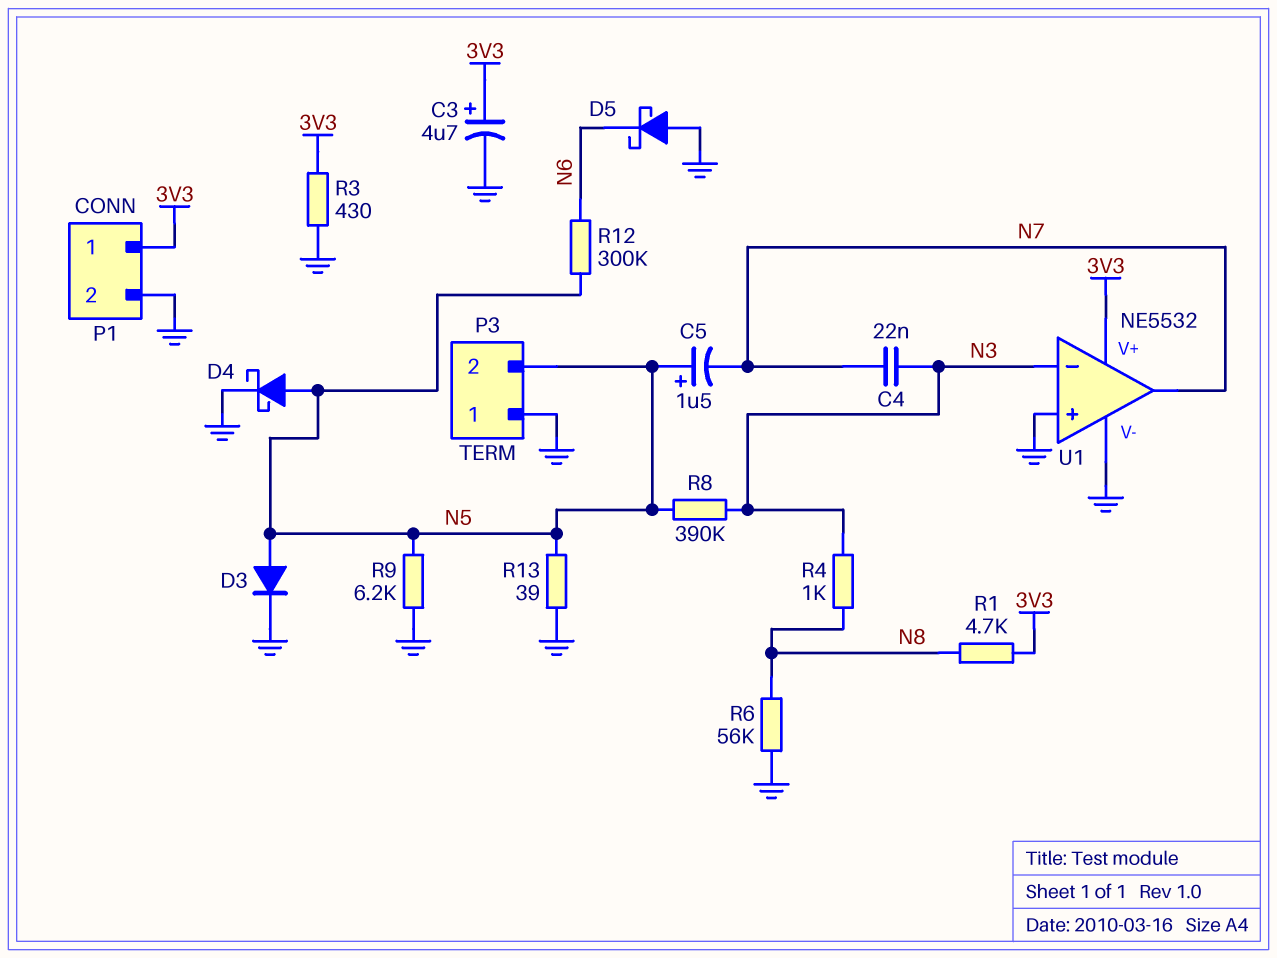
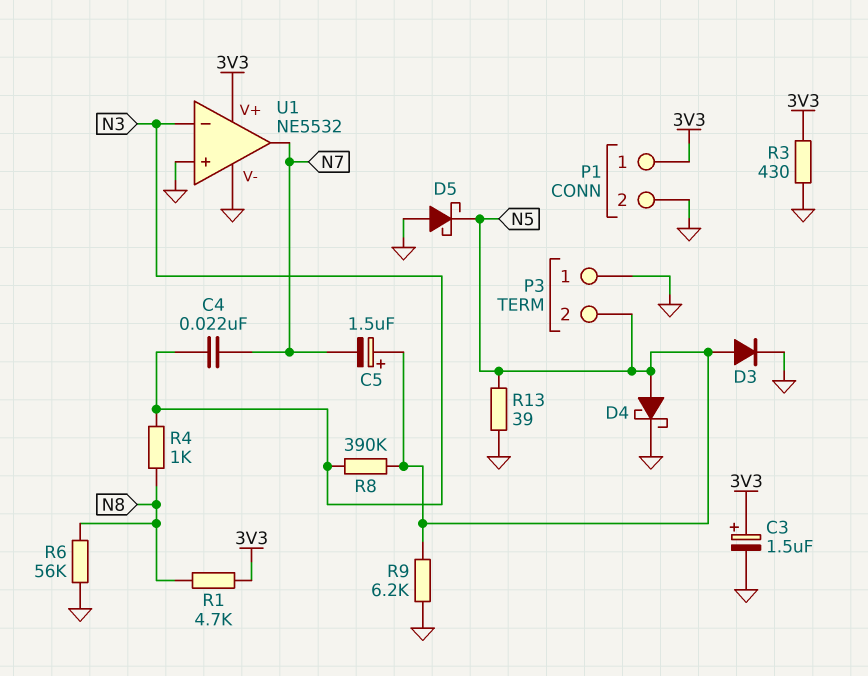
C3: 4.7uF (plus 3V3, minus GND) -> 1.5uF (plus 3V3, minus GND)
D5: schottky (A GND, K N6) -> schottky (A GND, K N5)
R12: 300k (N5, N6) -> none

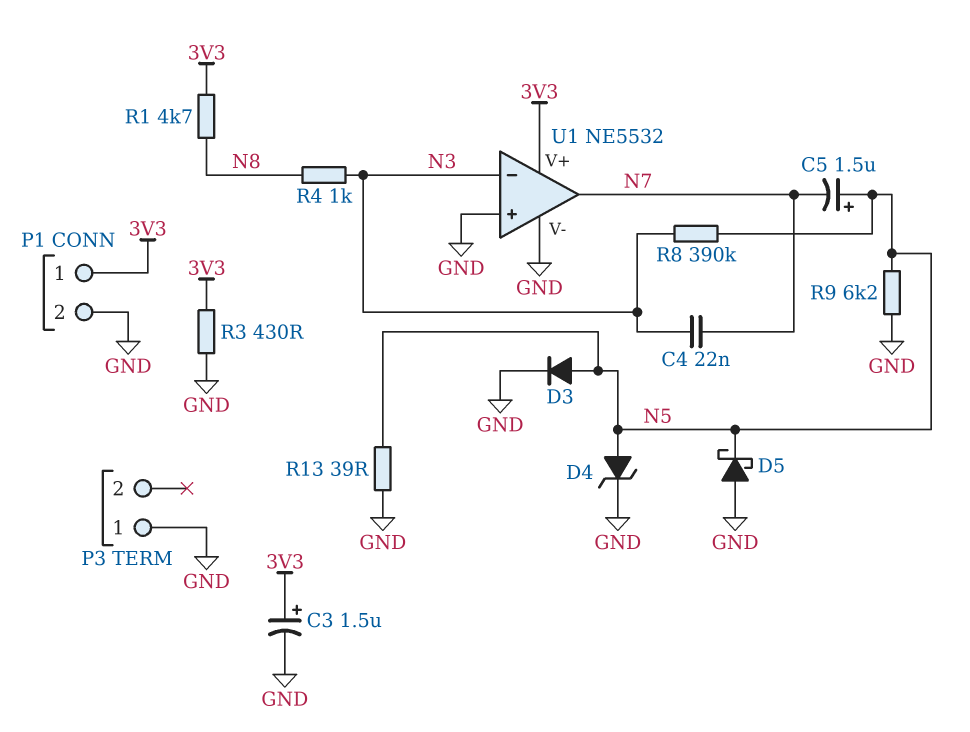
D4: schottky (A N5, K GND) -> zener (A N5, K GND)
P3 pin 2: N5 -> none
R6: 56k (GND, N8) -> none

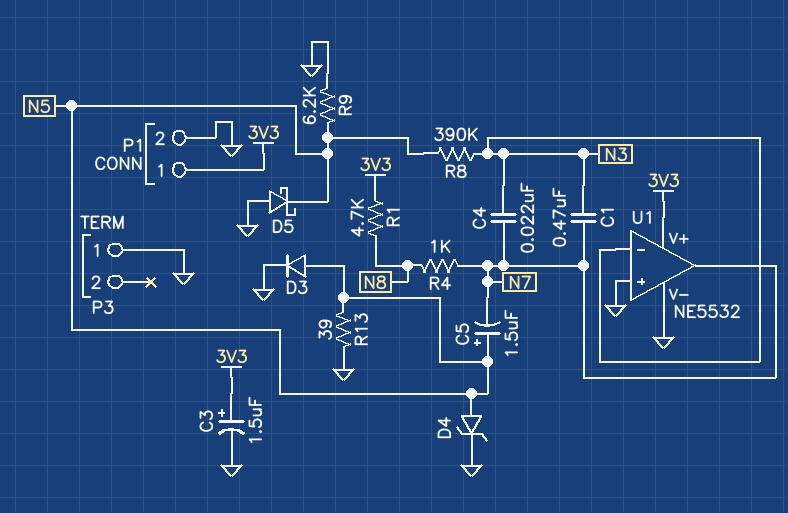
C1: none -> 470nF (N3, N7)
R3: 430 (3V3, GND) -> none
R4: 1k (N3, N8) -> 1k (N7, N8)

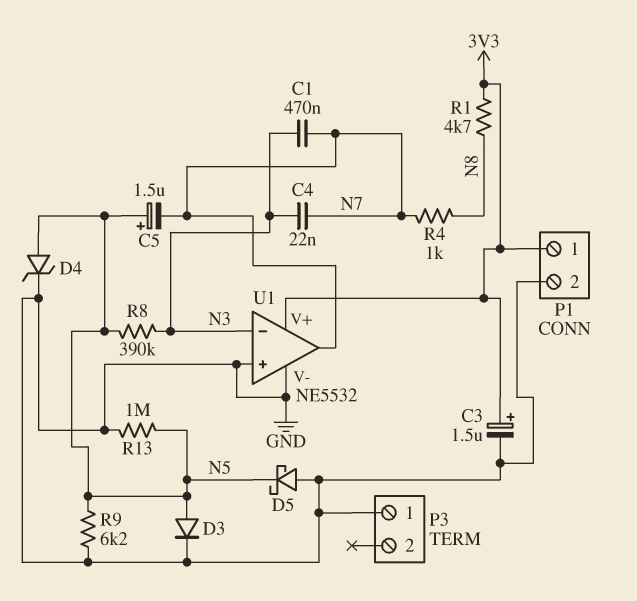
R13: 39 (GND, N5) -> 1M (GND, N5)

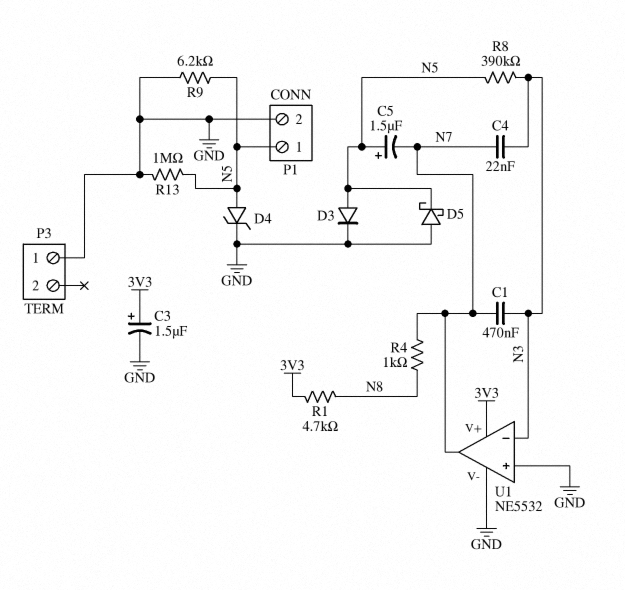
P1 pin 1: 3V3 -> N5

